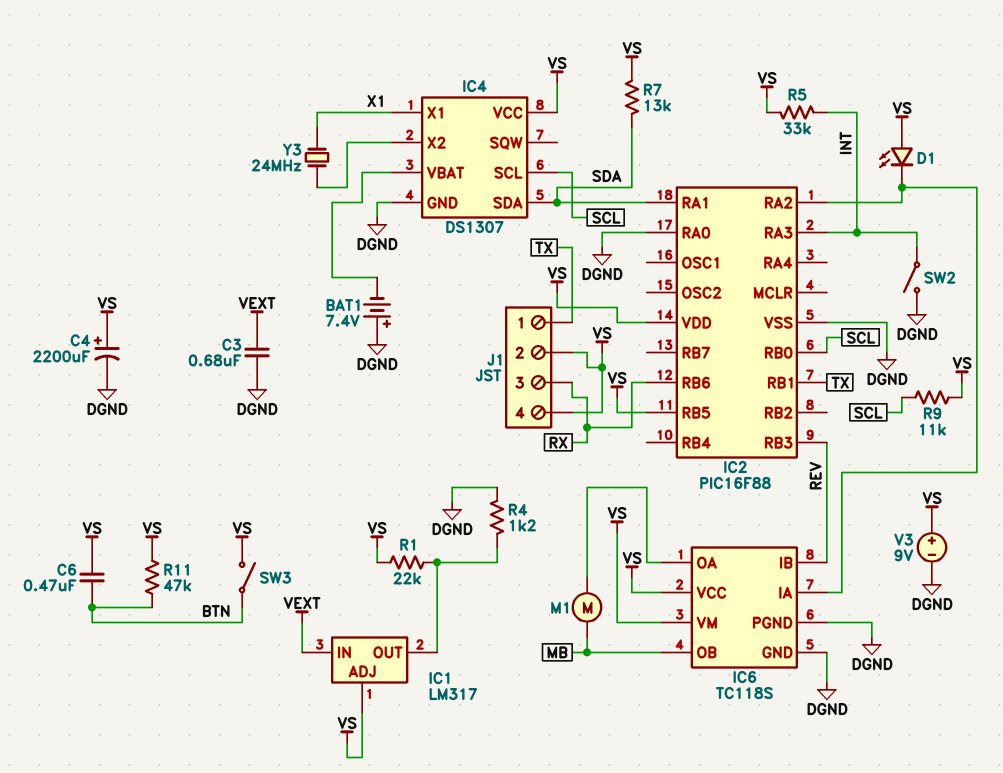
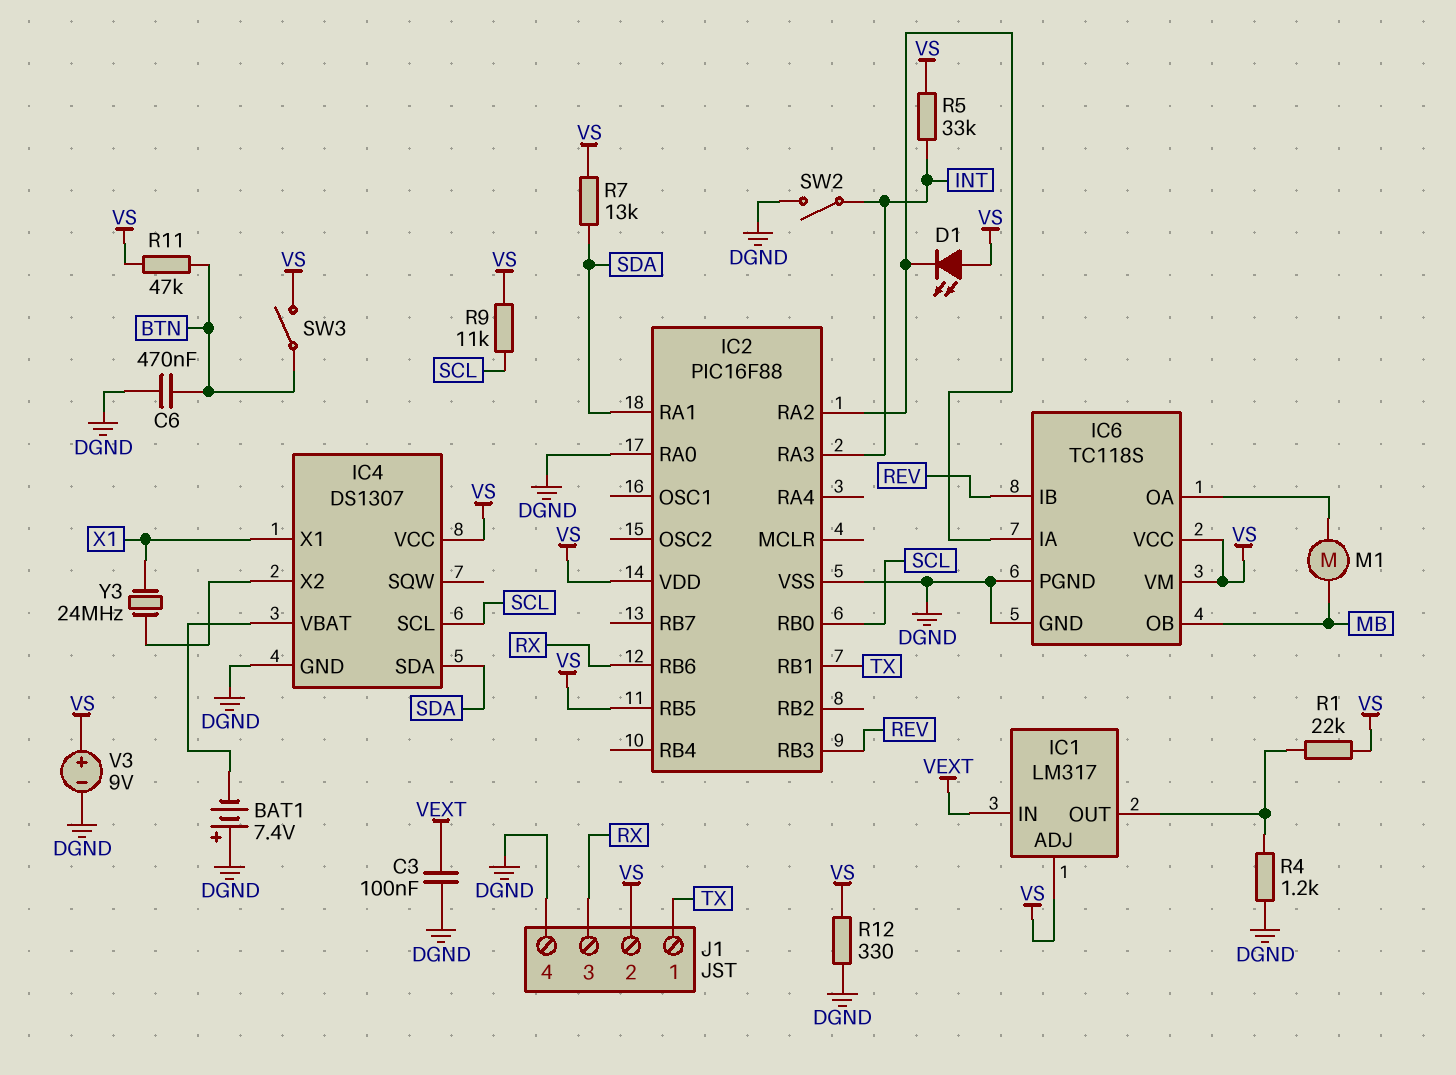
C3: 680nF (DGND, VEXT) -> 100nF (DGND, VEXT)
C4: 2200uF (plus VS, minus DGND) -> none
C6: 470nF (BTN, VS) -> 470nF (BTN, DGND)
J1 pin 4: VS -> DGND
R12: none -> 330 (DGND, VS)

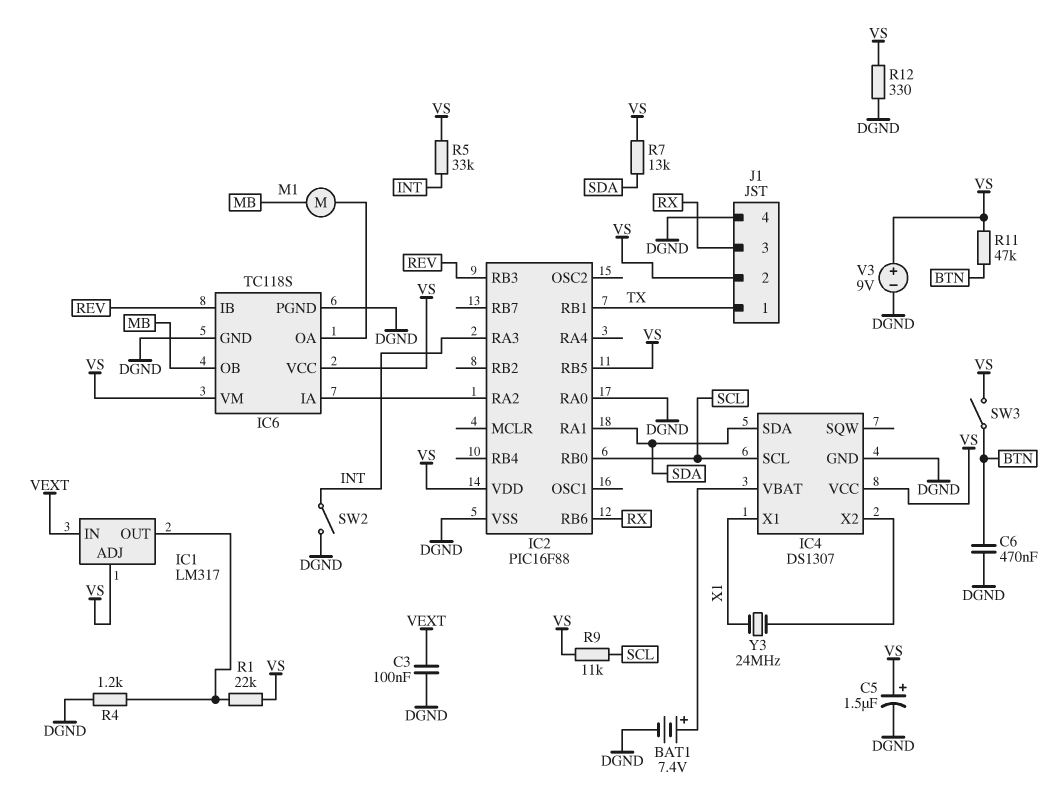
BAT1: 7.4V (plus DGND, minus IC4/VBAT) -> 7.4V (plus IC4/VBAT, minus DGND)
C5: none -> 1.5uF (plus VS, minus DGND)
D1: LED (A VS, K IC2/RA2) -> none

